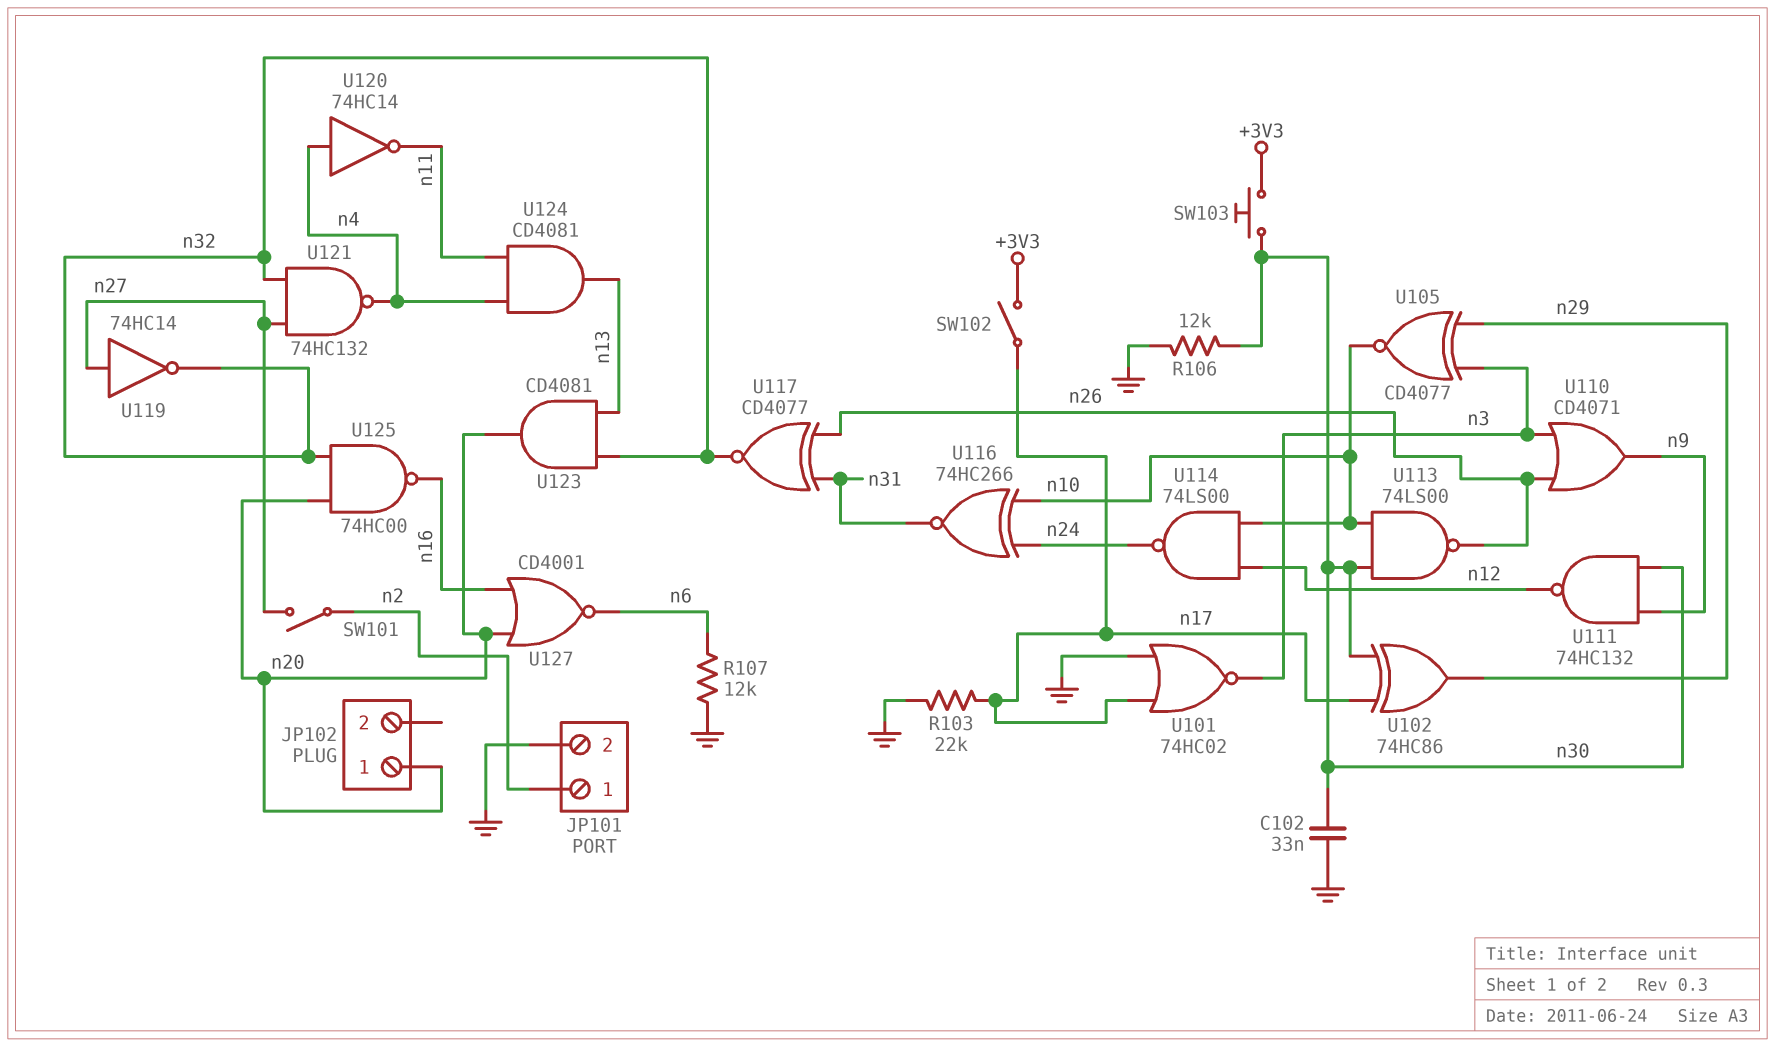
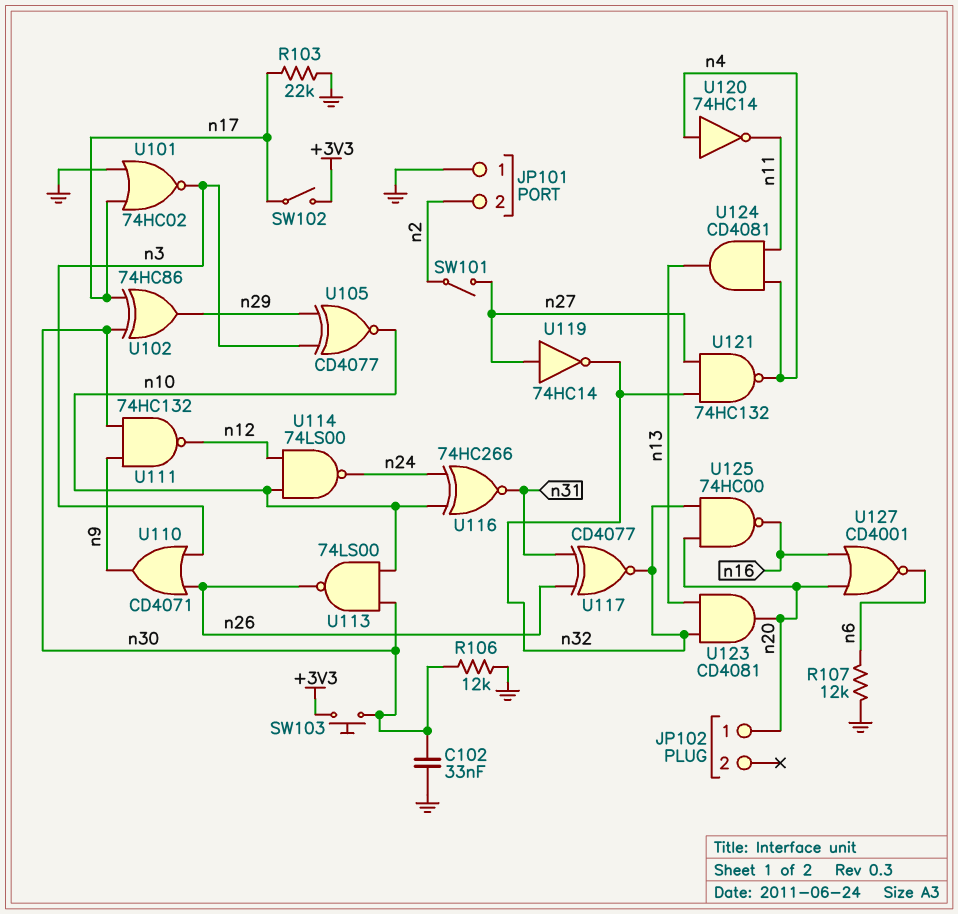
JP101 pin 1: n2 -> GND
JP101 pin 2: GND -> n2

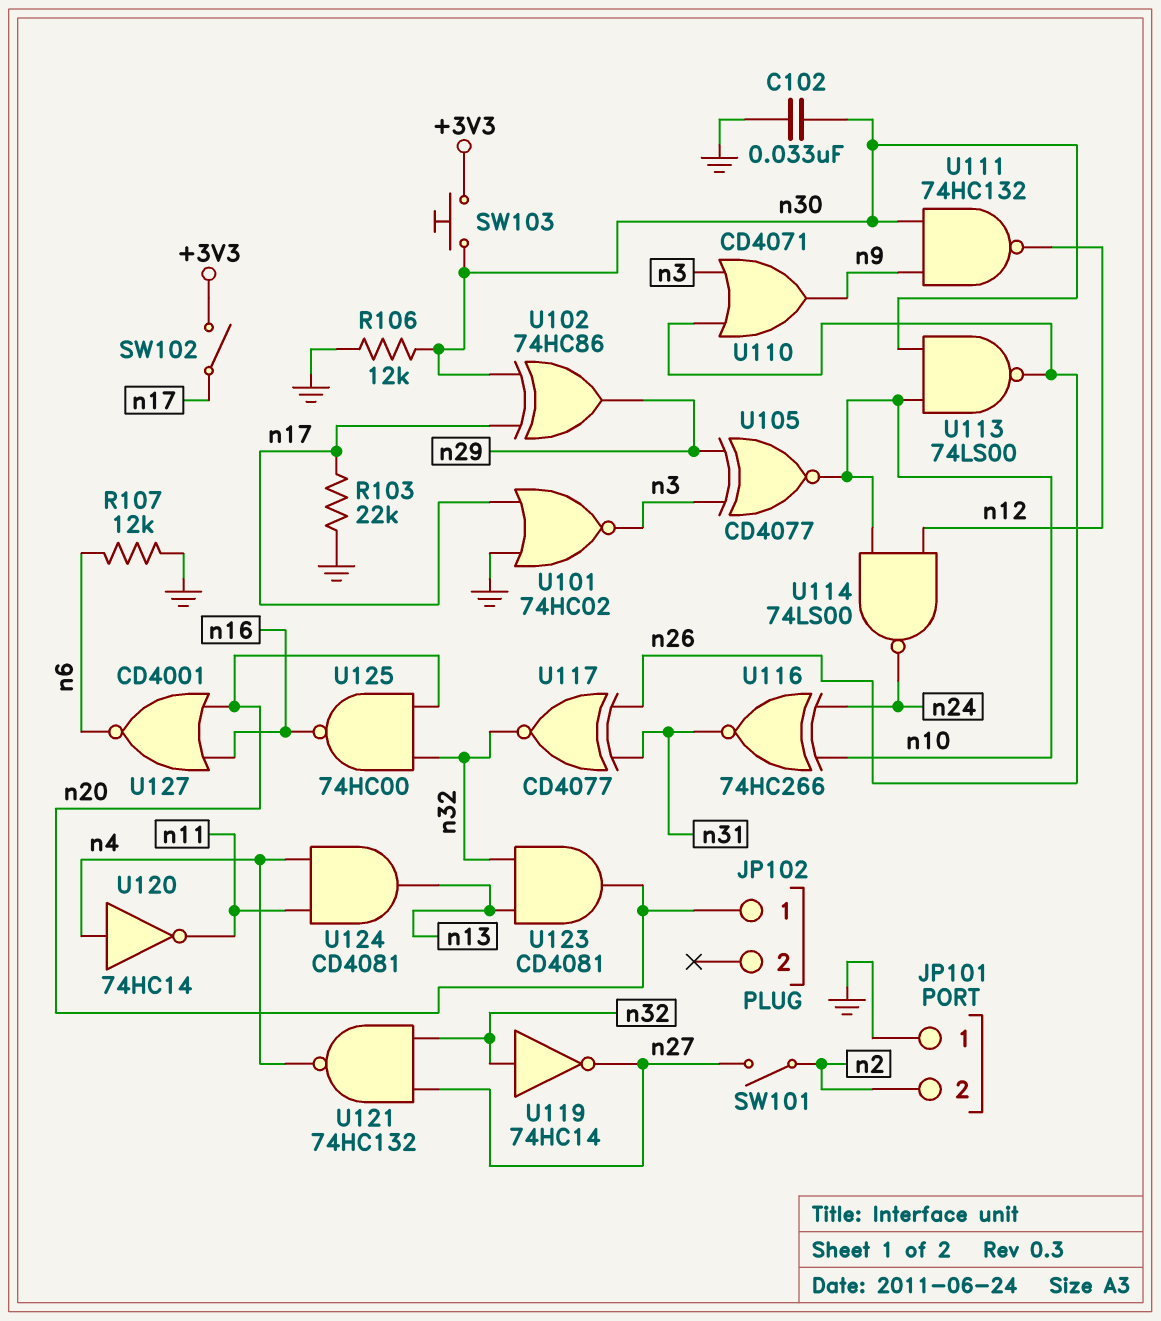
U119: NOT 74HC14 (in n27, out n32) -> NOT 74HC14 (in n32, out n27)

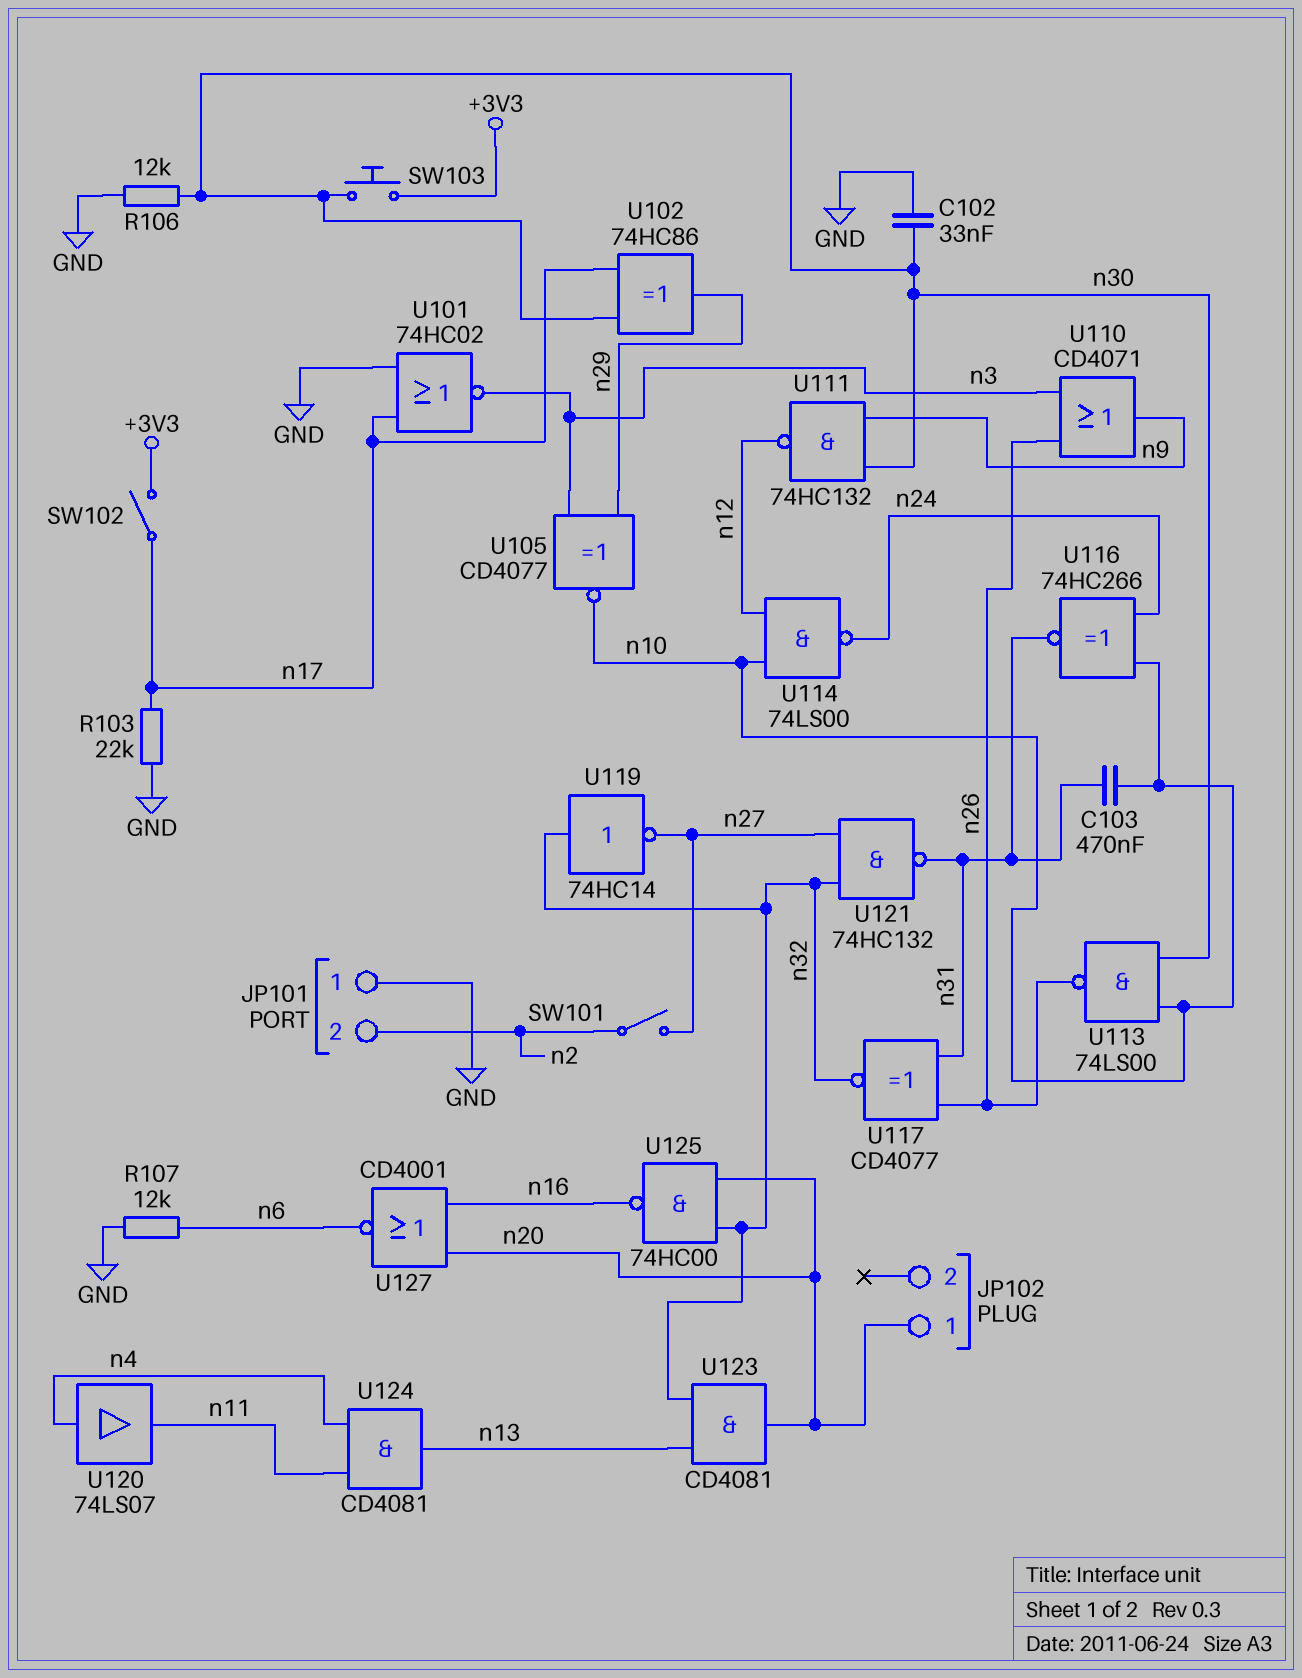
C103: none -> 470nF (n10, n31)
U120: NOT 74HC14 (in n4, out n11) -> buffer 74LS07 (in n4, out n11)
U121: NAND 74HC132 (in n27, in n32, out n4) -> NAND 74HC132 (in n27, in n32, out n31)

